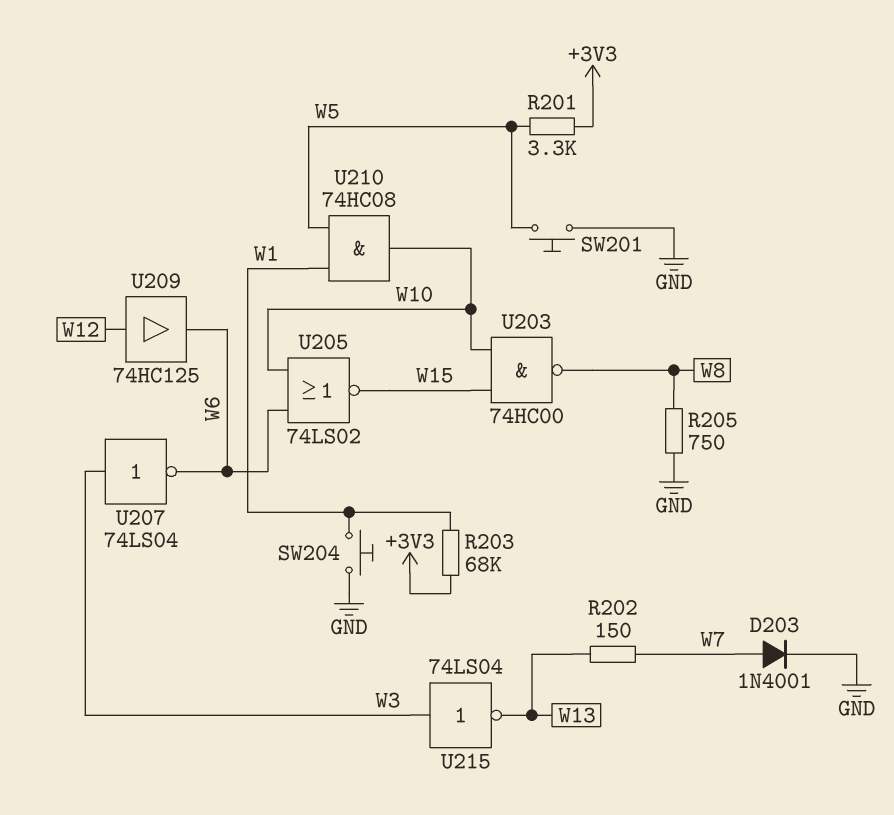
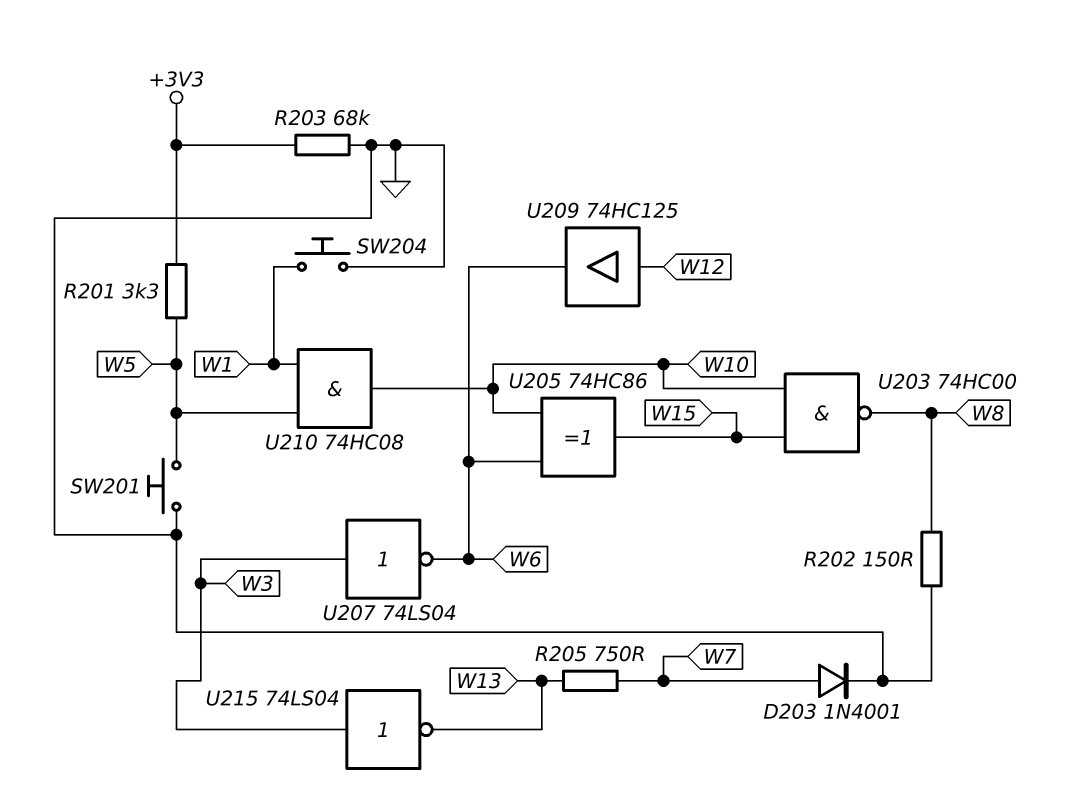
R202: 150 (W7, W13) -> 150 (GND, W8)
R203: 68k (+3V3, W1) -> 68k (+3V3, GND)
R205: 750 (GND, W8) -> 750 (W7, W13)
U205: NOR 74LS02 (in W6, in W10, out W15) -> XOR 74HC86 (in W6, in W10, out W15)

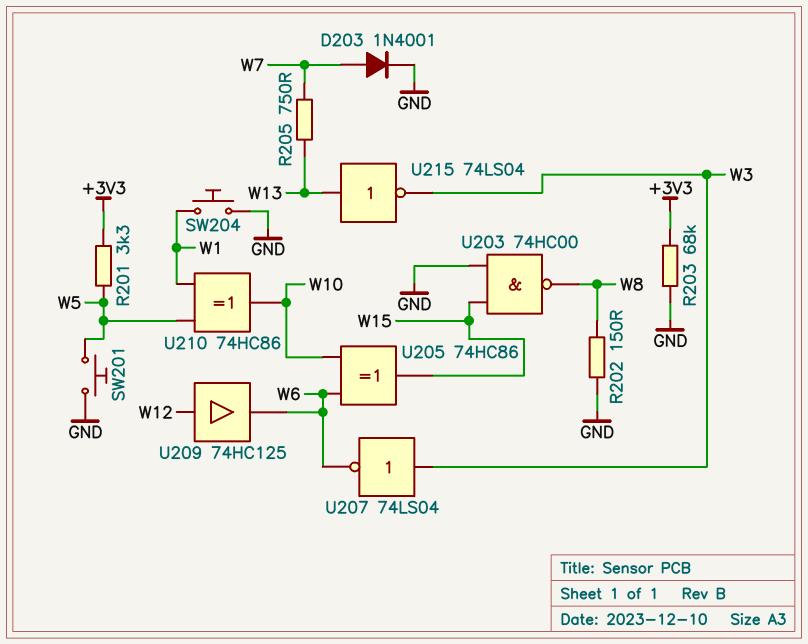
U203: NAND 74HC00 (in W10, in W15, out W8) -> NAND 74HC00 (in GND, in W15, out W8)
U210: AND 74HC08 (in W1, in W5, out W10) -> XOR 74HC86 (in W1, in W5, out W10)
U215: NOT 74LS04 (in W3, out W13) -> NOT 74LS04 (in W13, out W3)

